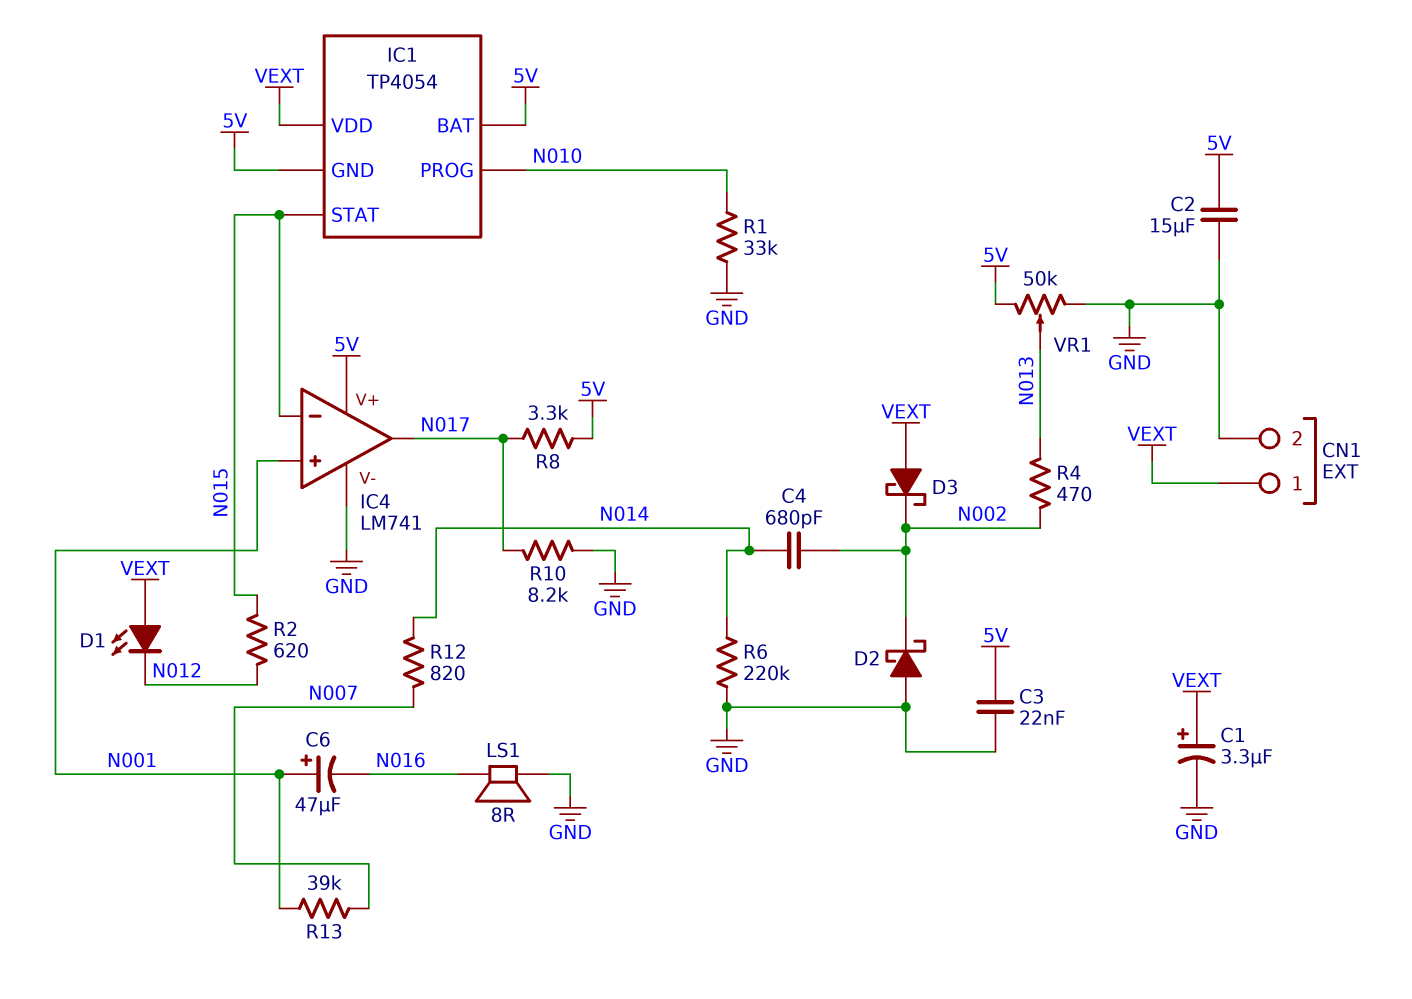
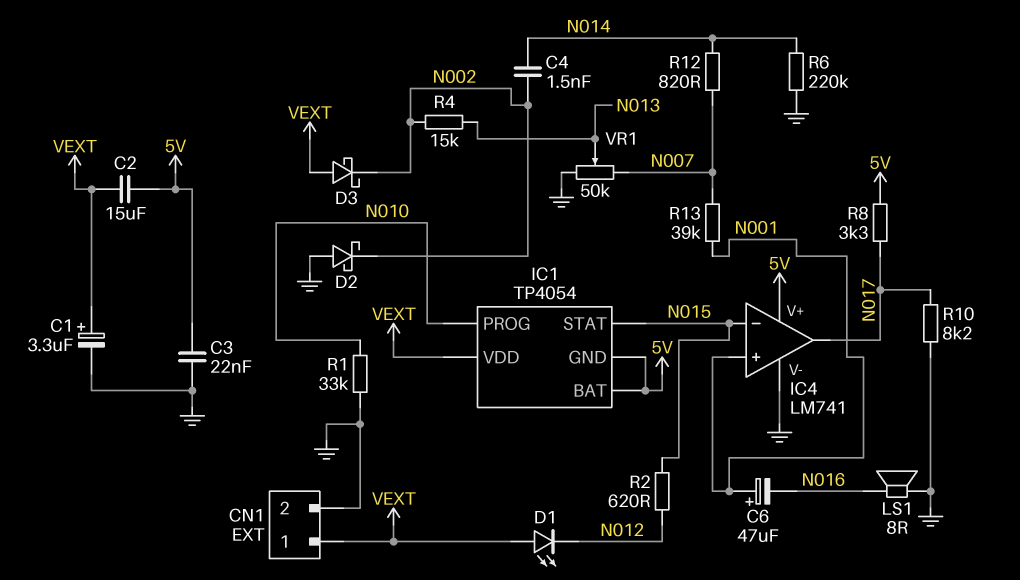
C2: 15uF (5V, GND) -> 15uF (5V, VEXT)
C4: 680pF (N002, N014) -> 1.5nF (N002, N014)
R4: 470 (N002, N013) -> 15k (N002, N013)
VR1: 50k (5V, GND, wiper N013) -> 50k (GND, N007, wiper N013)

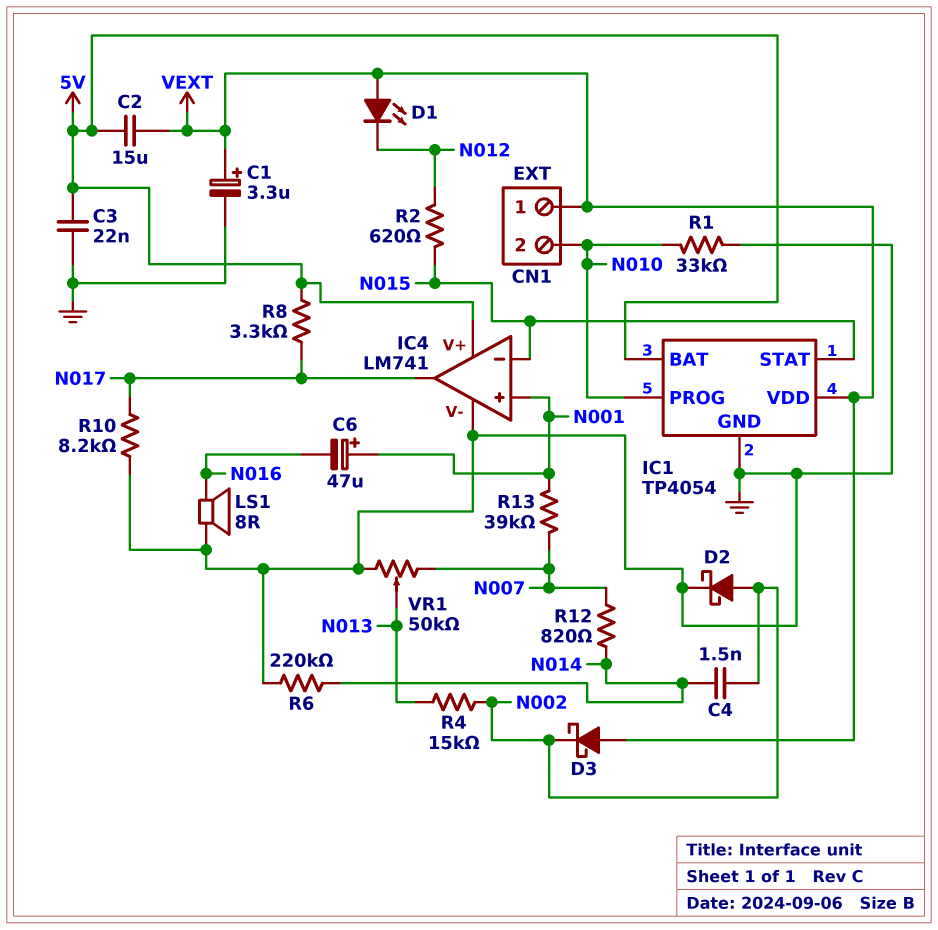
CN1 pin 2: GND -> N010
D2: schottky (A GND, K N002) -> schottky (A N002, K GND)
IC1 pin GND: 5V -> GND

